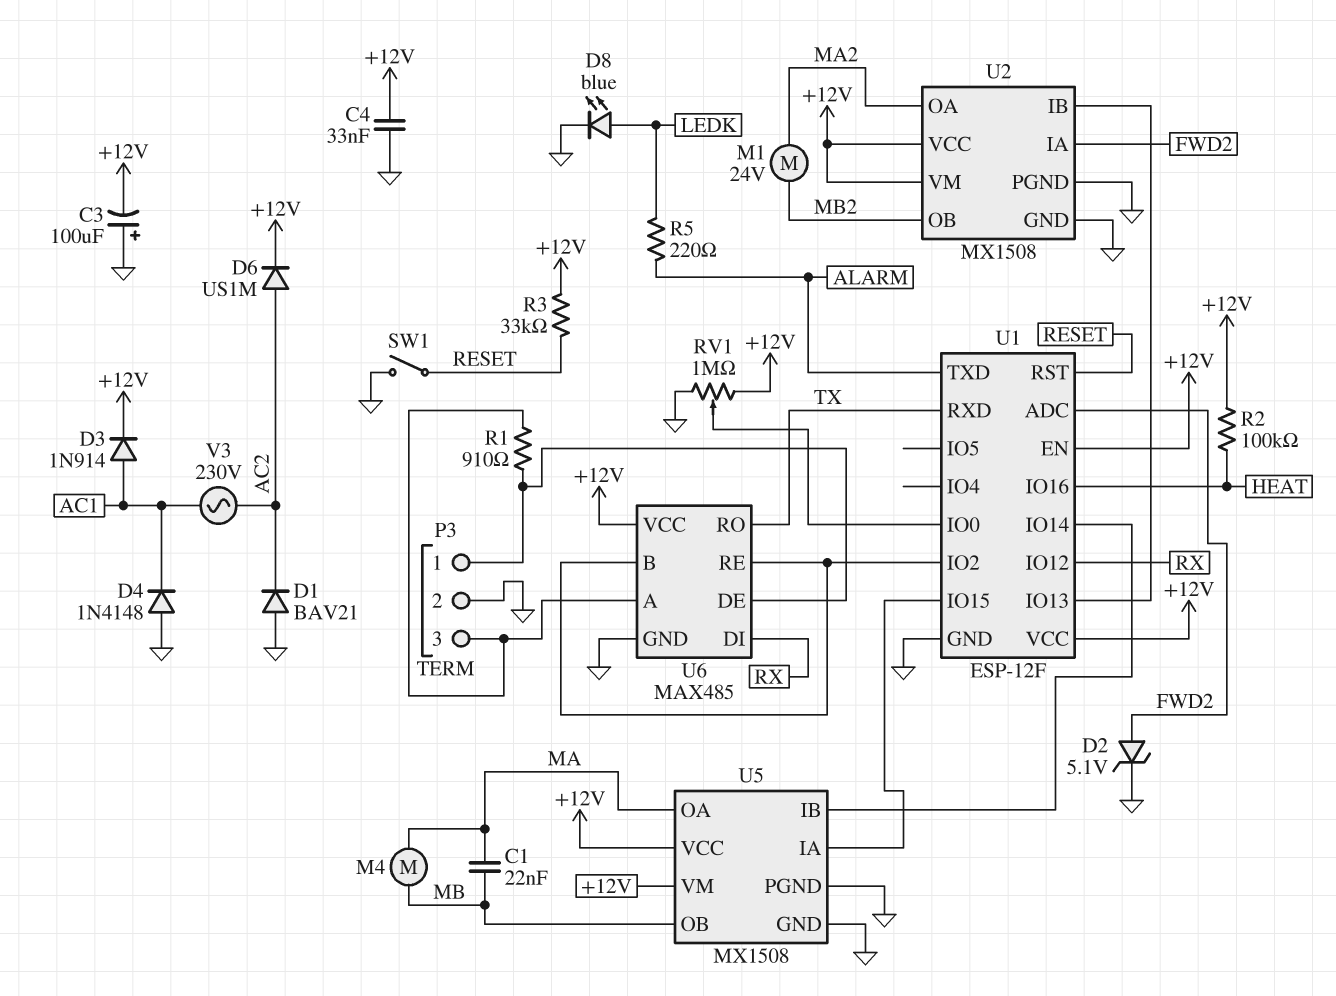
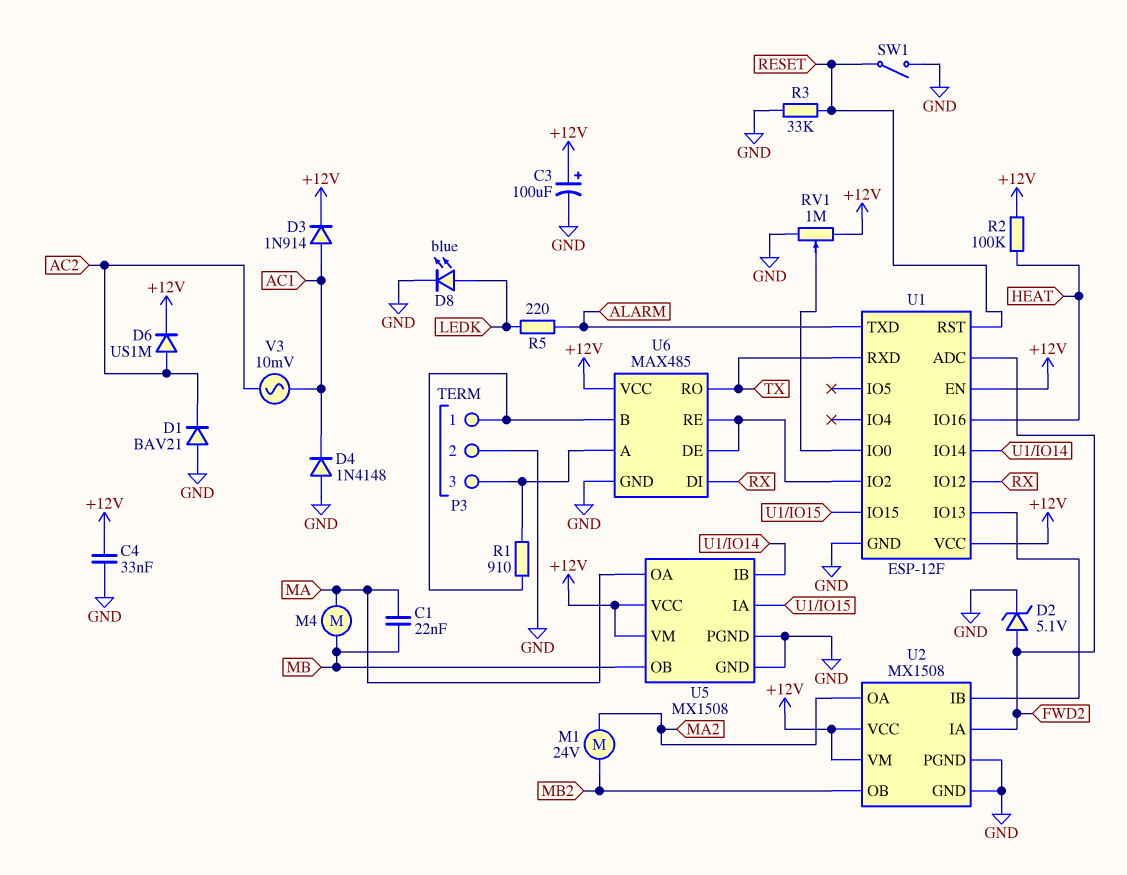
C3: 100uF (plus GND, minus +12V) -> 100uF (plus +12V, minus GND)
R3: 33k (+12V, RESET) -> 33k (GND, RESET)
U6 pin B: U1/IO2 -> P3/1
U6 pin DE: P3/1 -> U1/IO2
V3: AC 230V (AC1, AC2) -> AC 10mV (AC1, AC2)

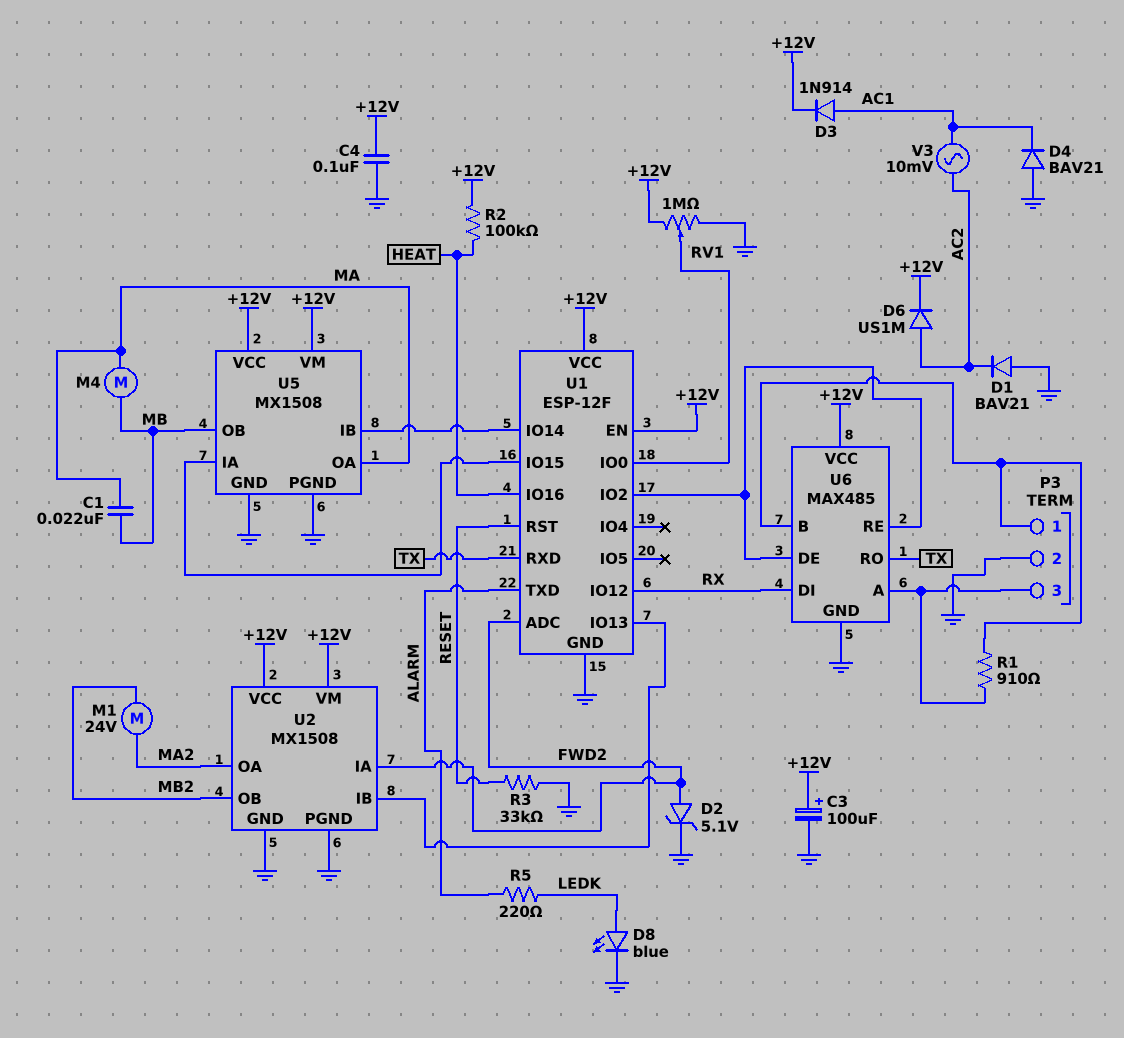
C4: 33nF (+12V, GND) -> 100nF (+12V, GND)
D4: diode 1N4148 (A GND, K AC1) -> diode BAV21 (A GND, K AC1)
SW1: switch (GND, RESET) -> none

